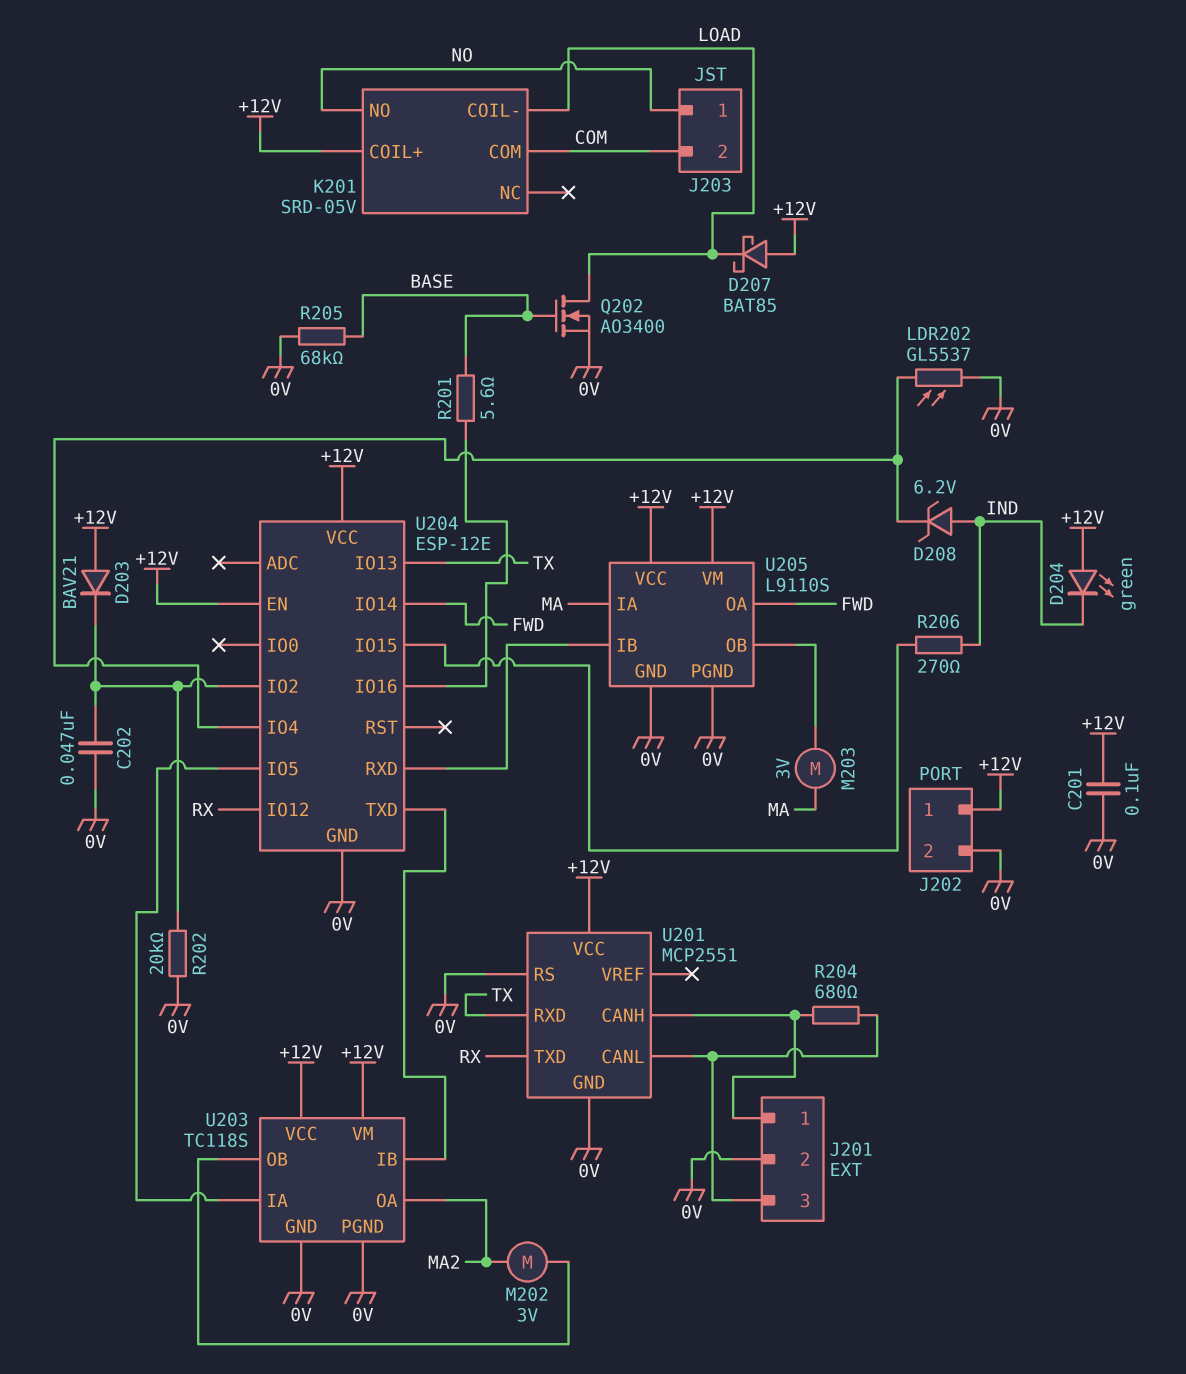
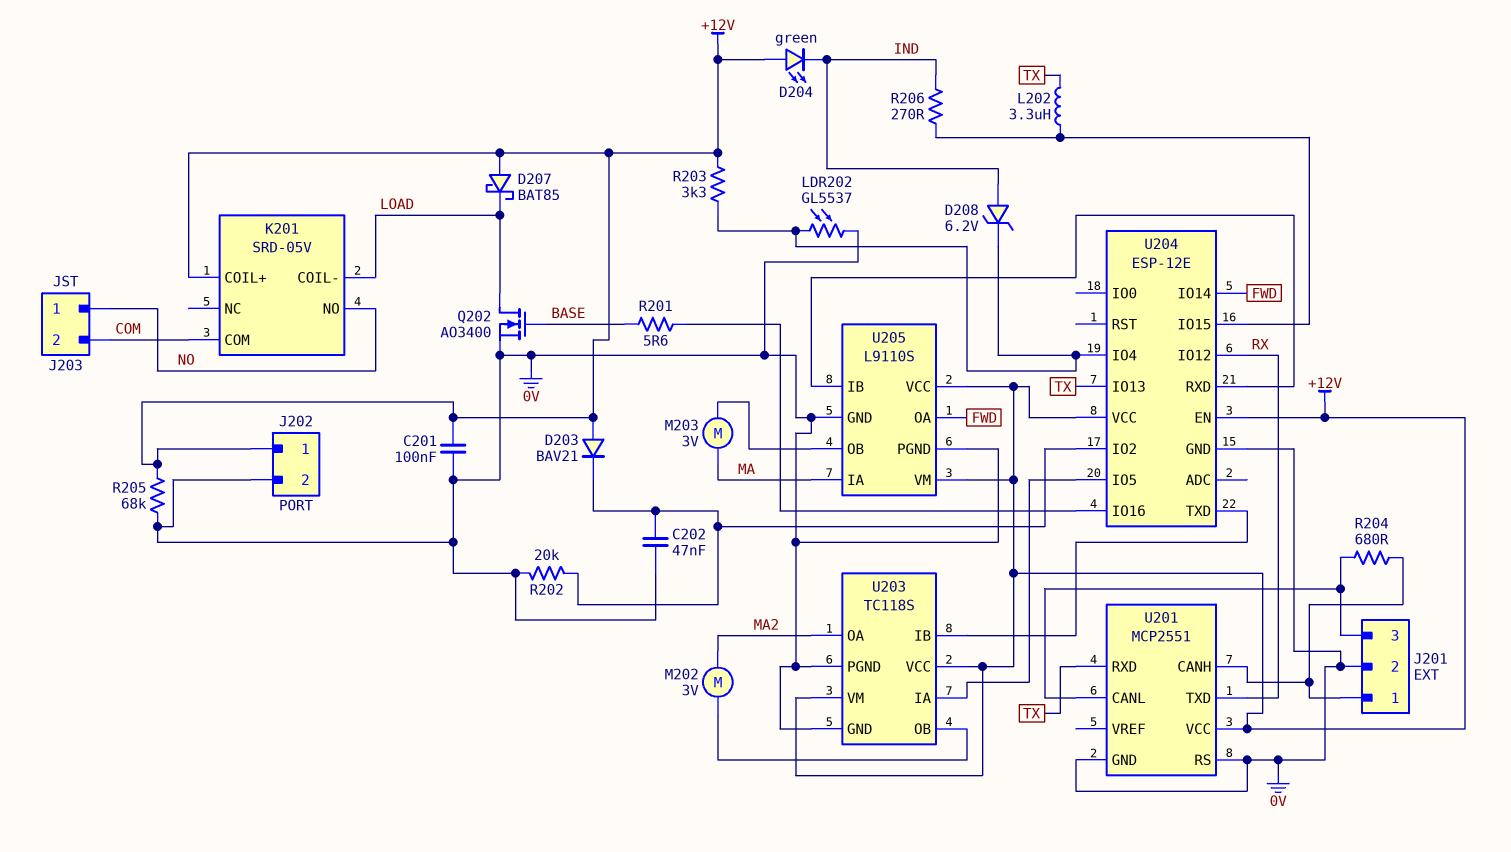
L202: none -> 3.3uH (TX, U204/IO15)
R203: none -> 3.3k (+12V, U204/IO4)
R205: 68k (0V, BASE) -> 68k (+12V, 0V)

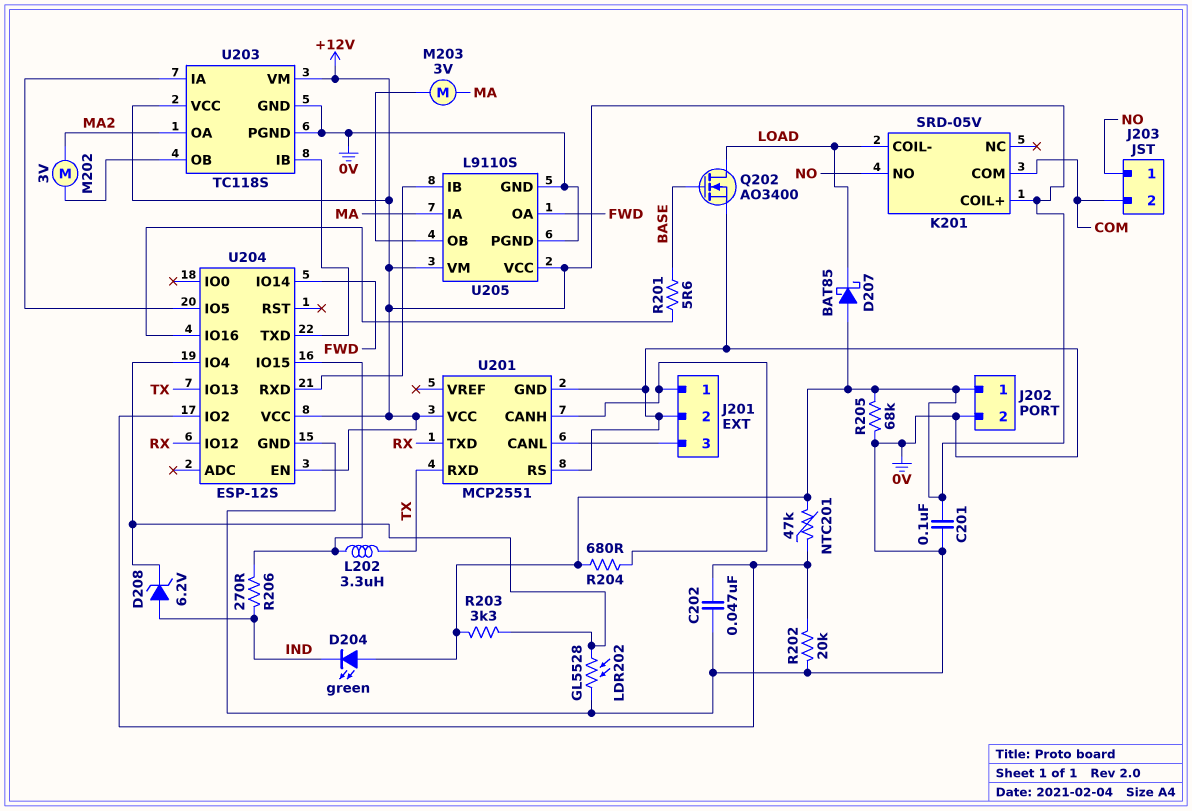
D203: diode BAV21 (A +12V, K U204/IO2) -> none
LDR202: GL5537 (0V, U204/IO4) -> GL5528 (0V, U204/IO4)
NTC201: none -> 47k (+12V, U204/IO2)
R204: 680 (J201/1, J201/3) -> 680 (+12V, J201/1)
U204: ESP-12E -> ESP-12S

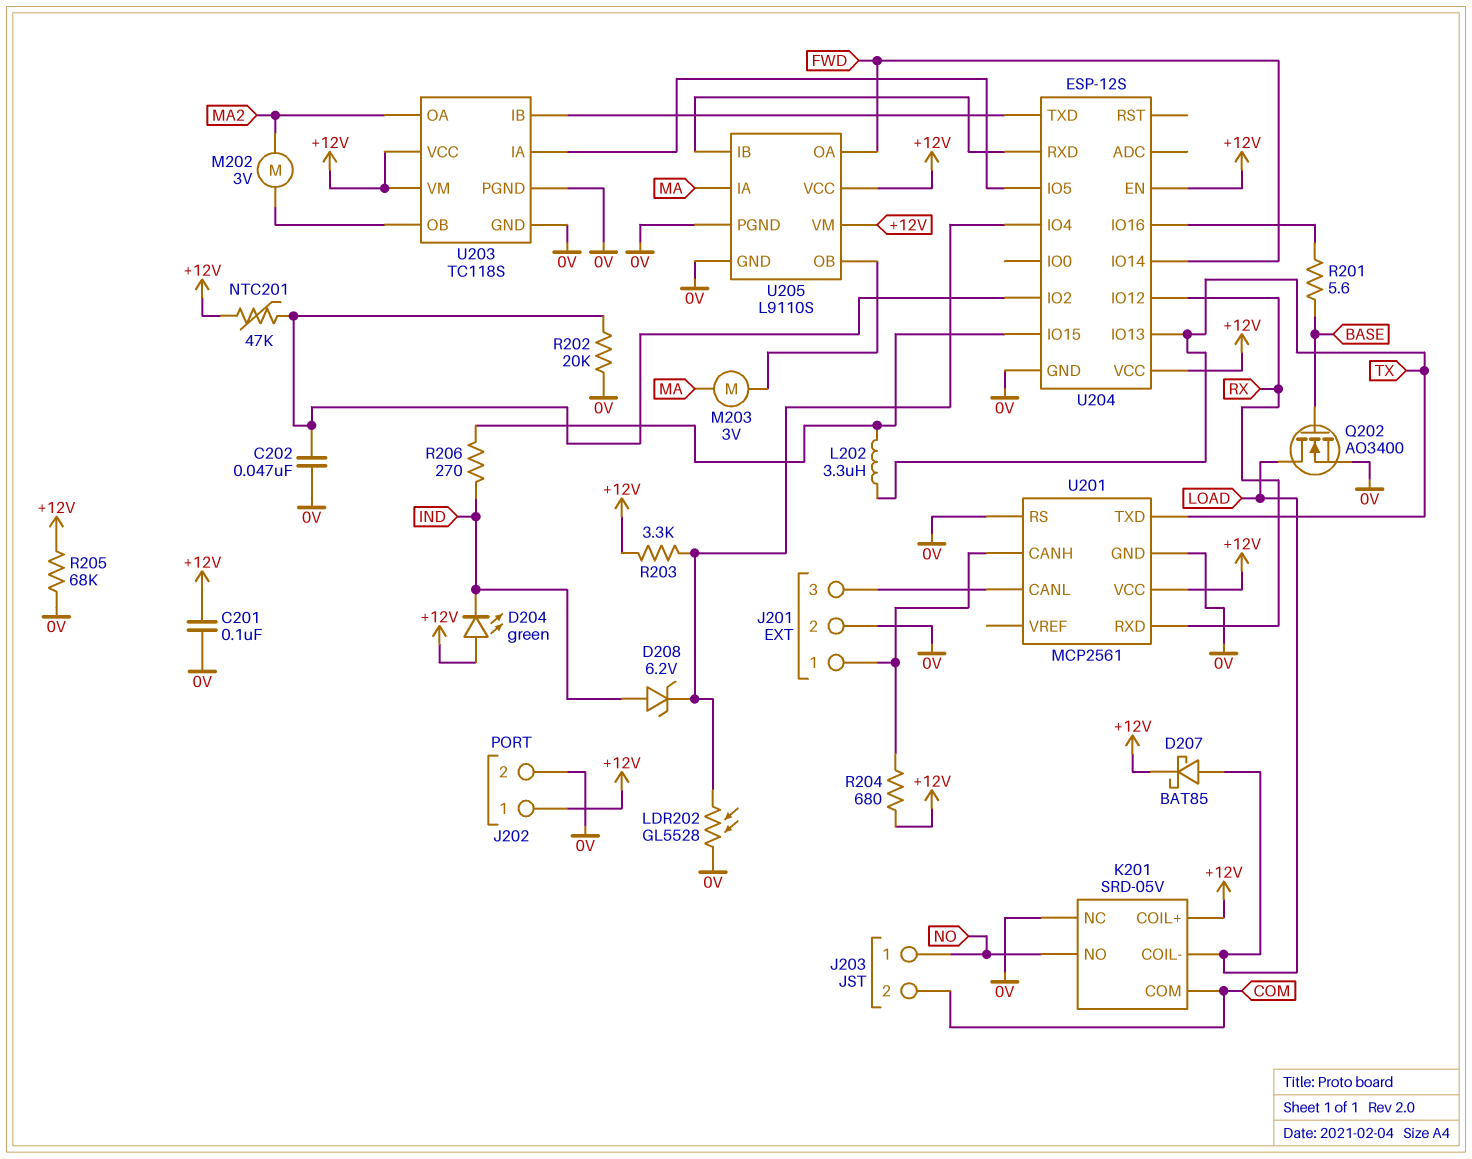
D207: schottky BAT85 (A +12V, K LOAD) -> schottky BAT85 (A LOAD, K +12V)
K201 pin NC: none -> 0V
U201: MCP2551 -> MCP2561
U201 pin RXD: TX -> RX
U201 pin TXD: RX -> TX

